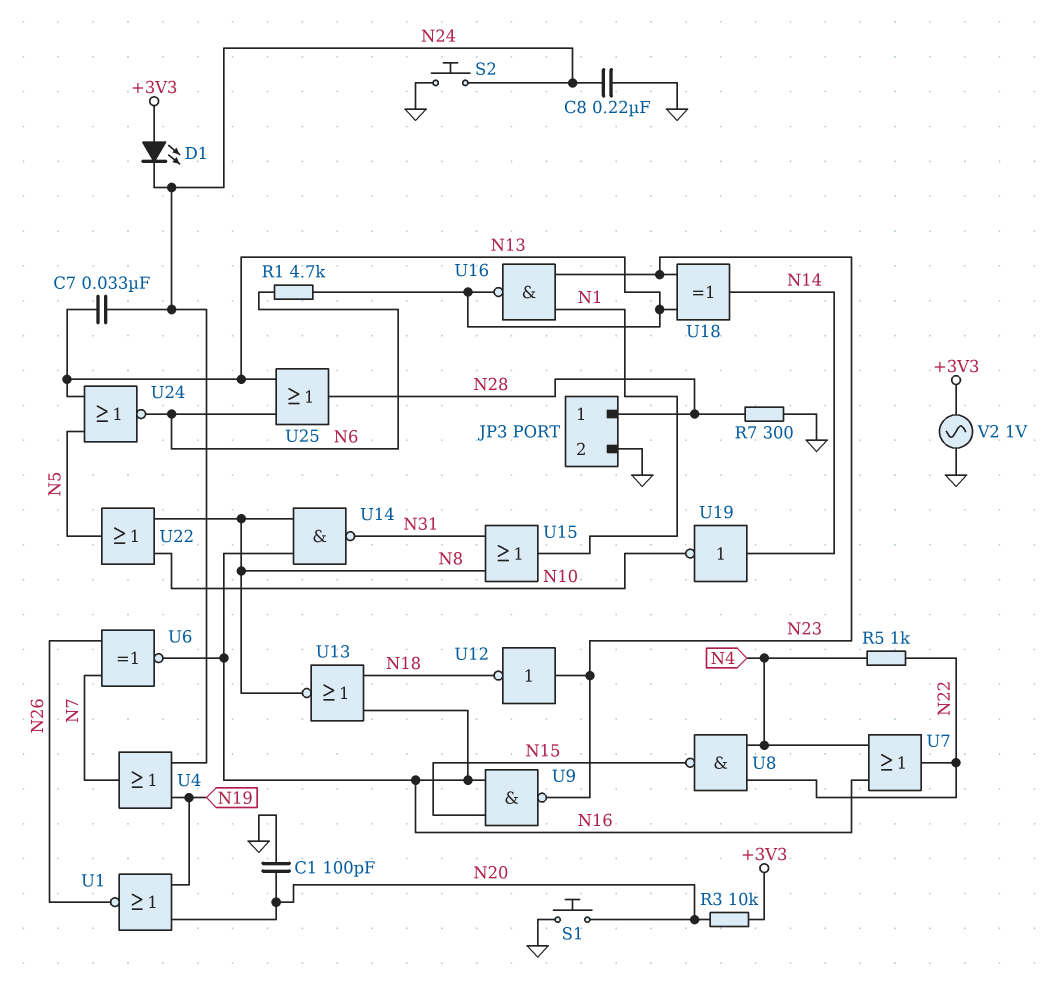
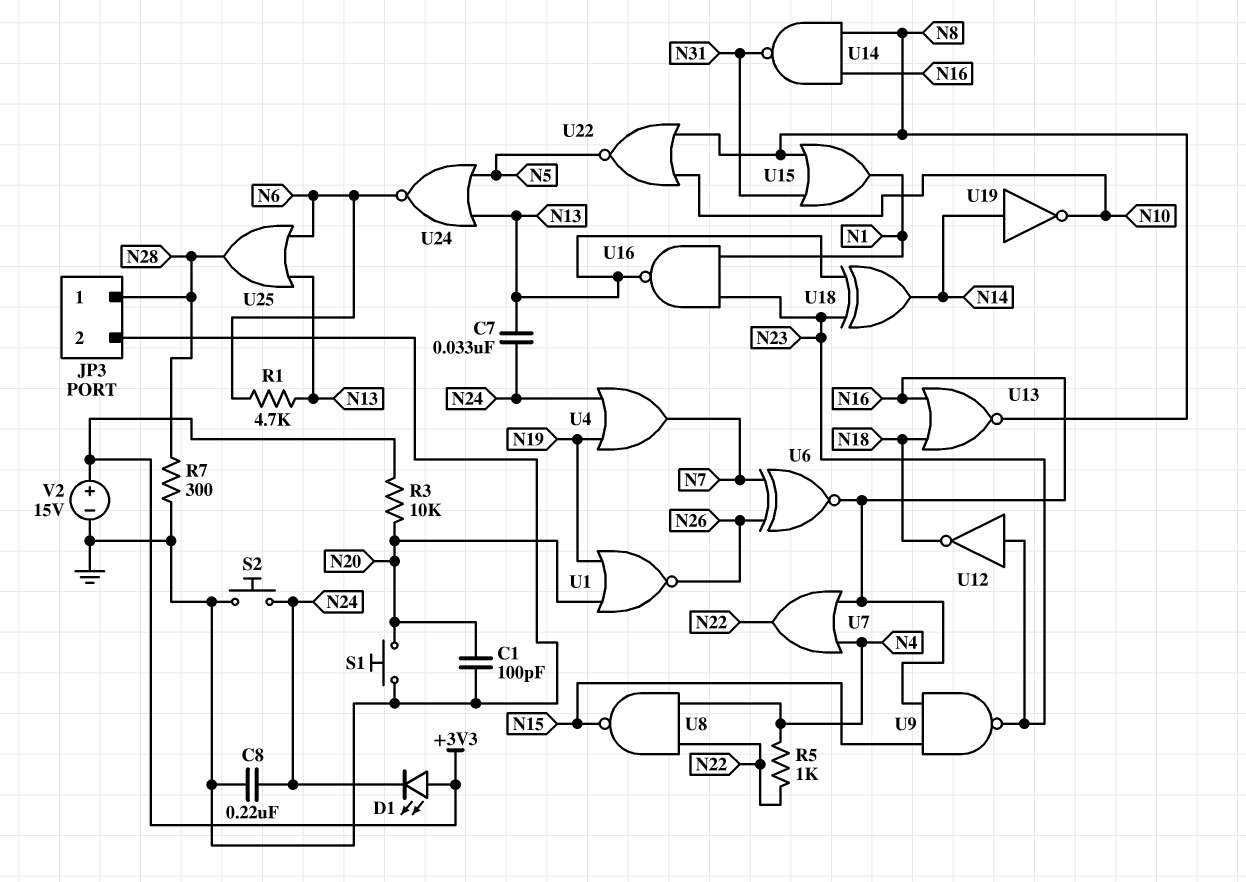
U22: OR (in N8, in N10, out N5) -> NOR (in N8, in N10, out N5)
V2: AC 1V (+3V3, GND) -> 15V (plus +3V3, minus GND)

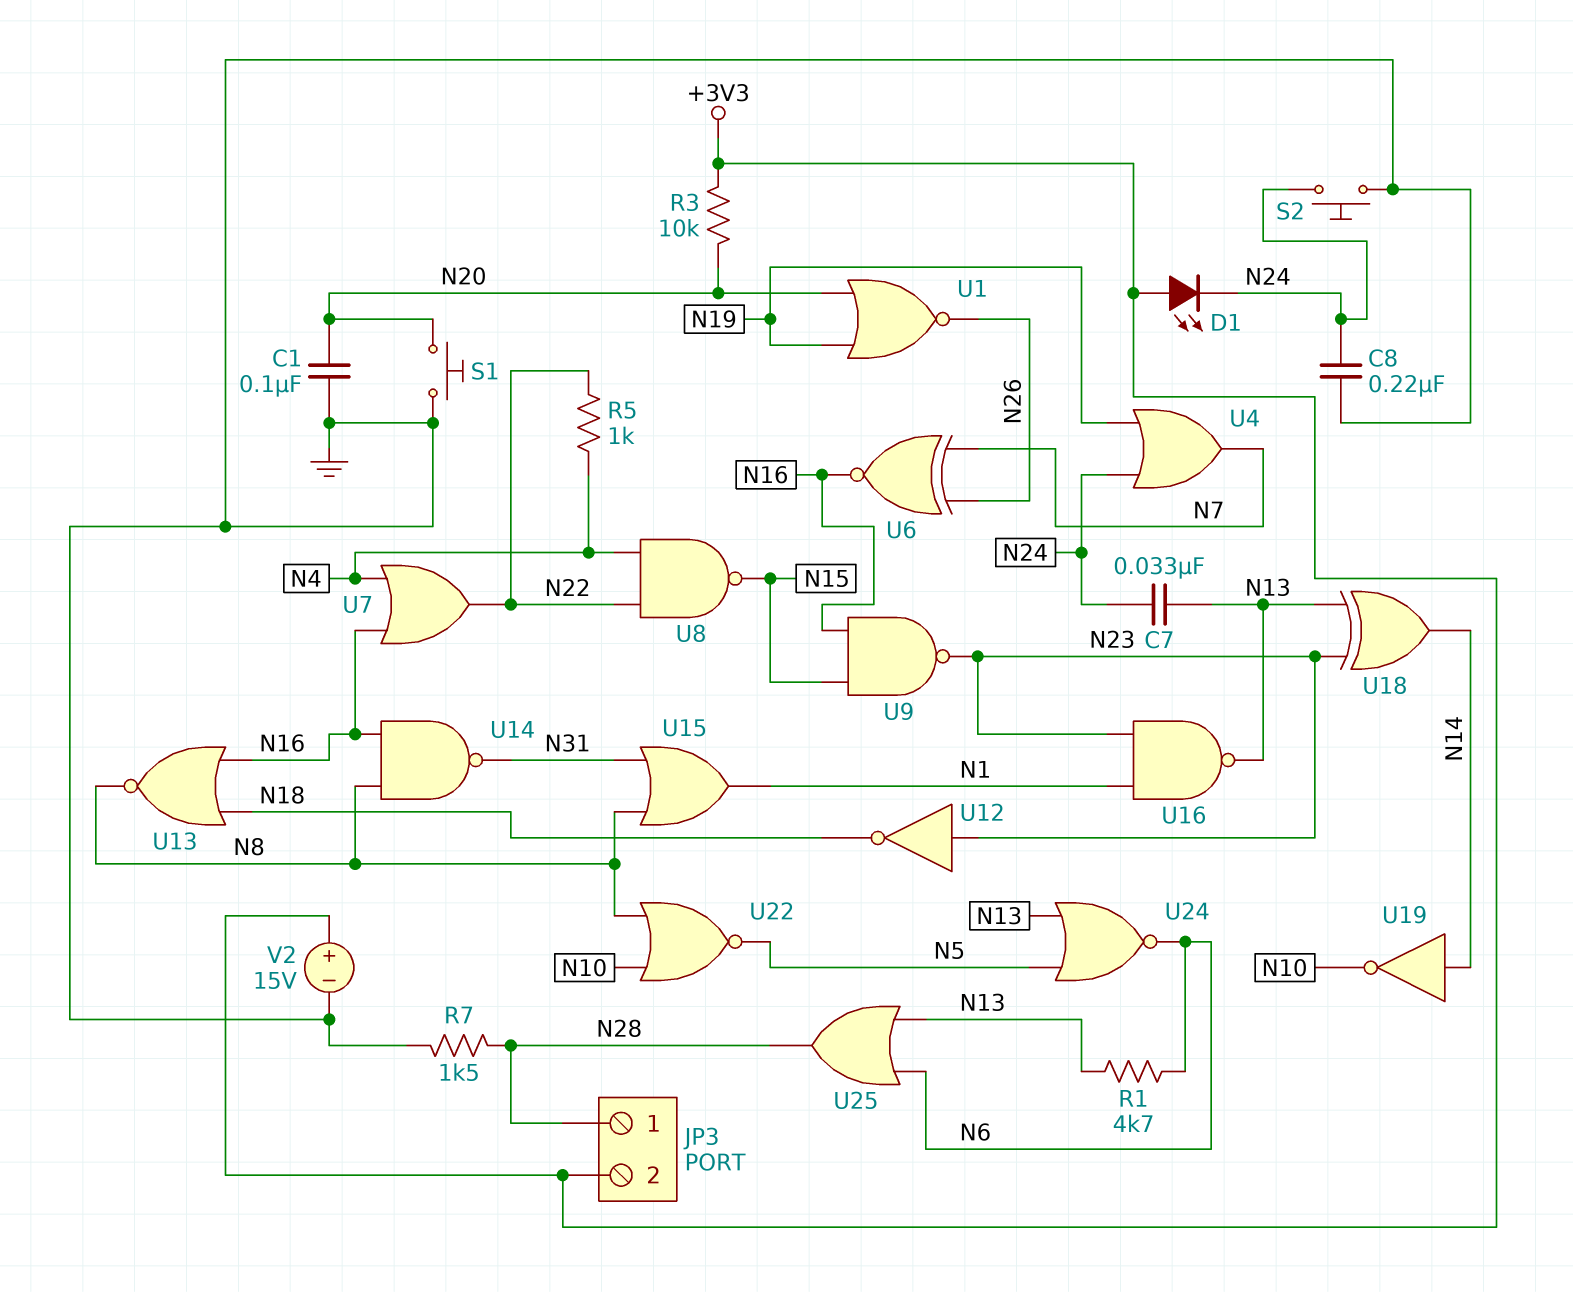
C1: 100pF (GND, N20) -> 100nF (GND, N20)
JP3 pin 2: GND -> +3V3
R7: 300 (GND, N28) -> 1.5k (GND, N28)

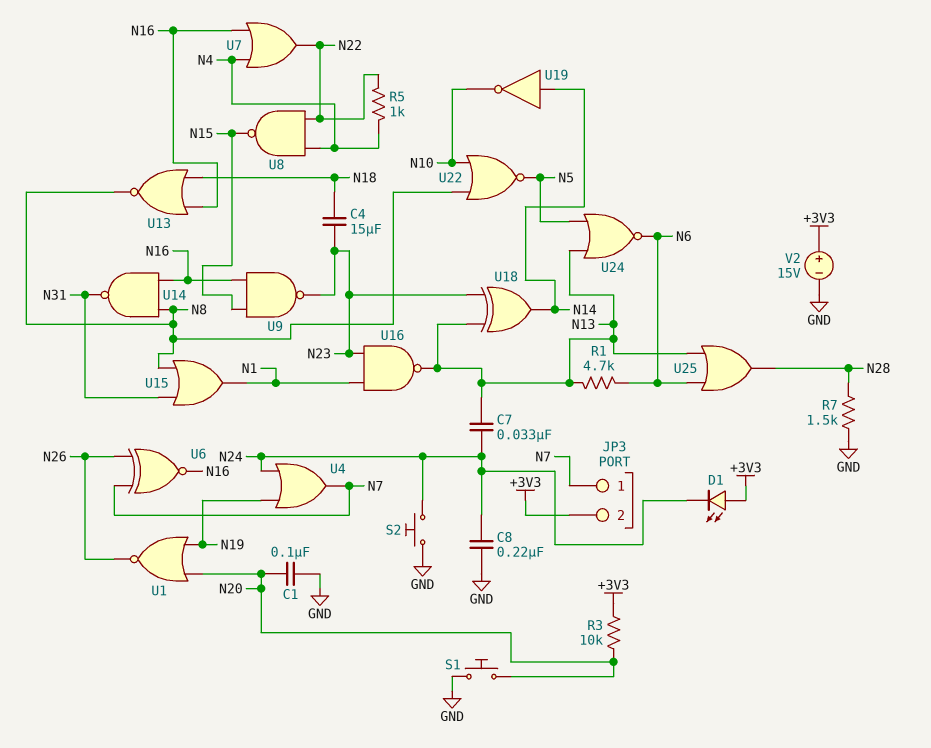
C4: none -> 15uF (N18, N23)
JP3 pin 1: N28 -> N7
U12: NOT (in N23, out N18) -> none

